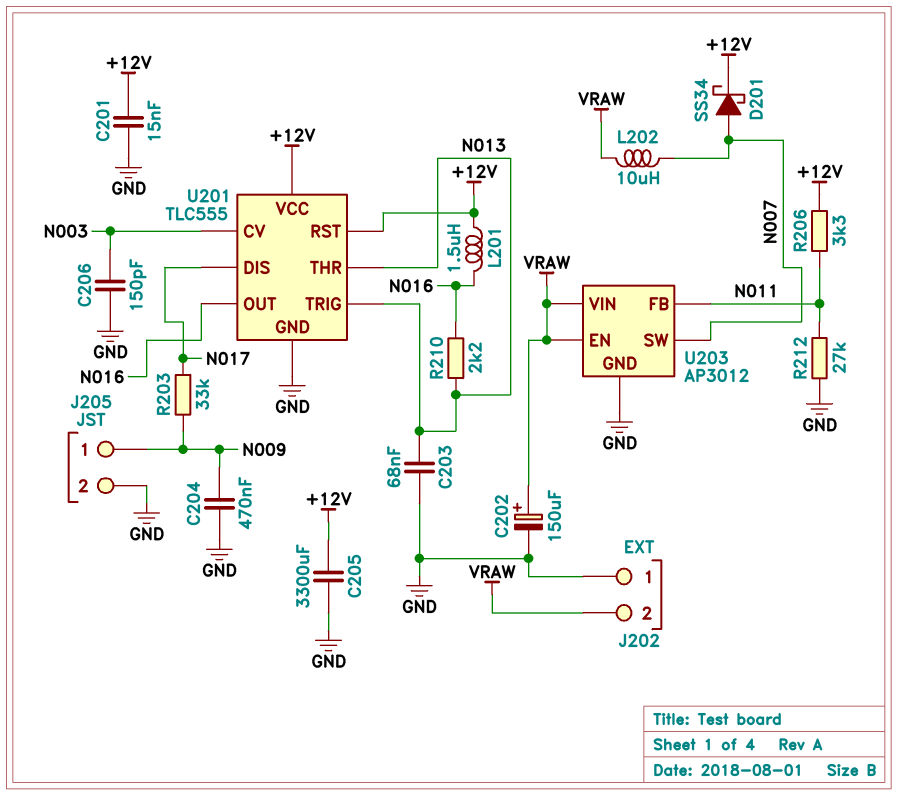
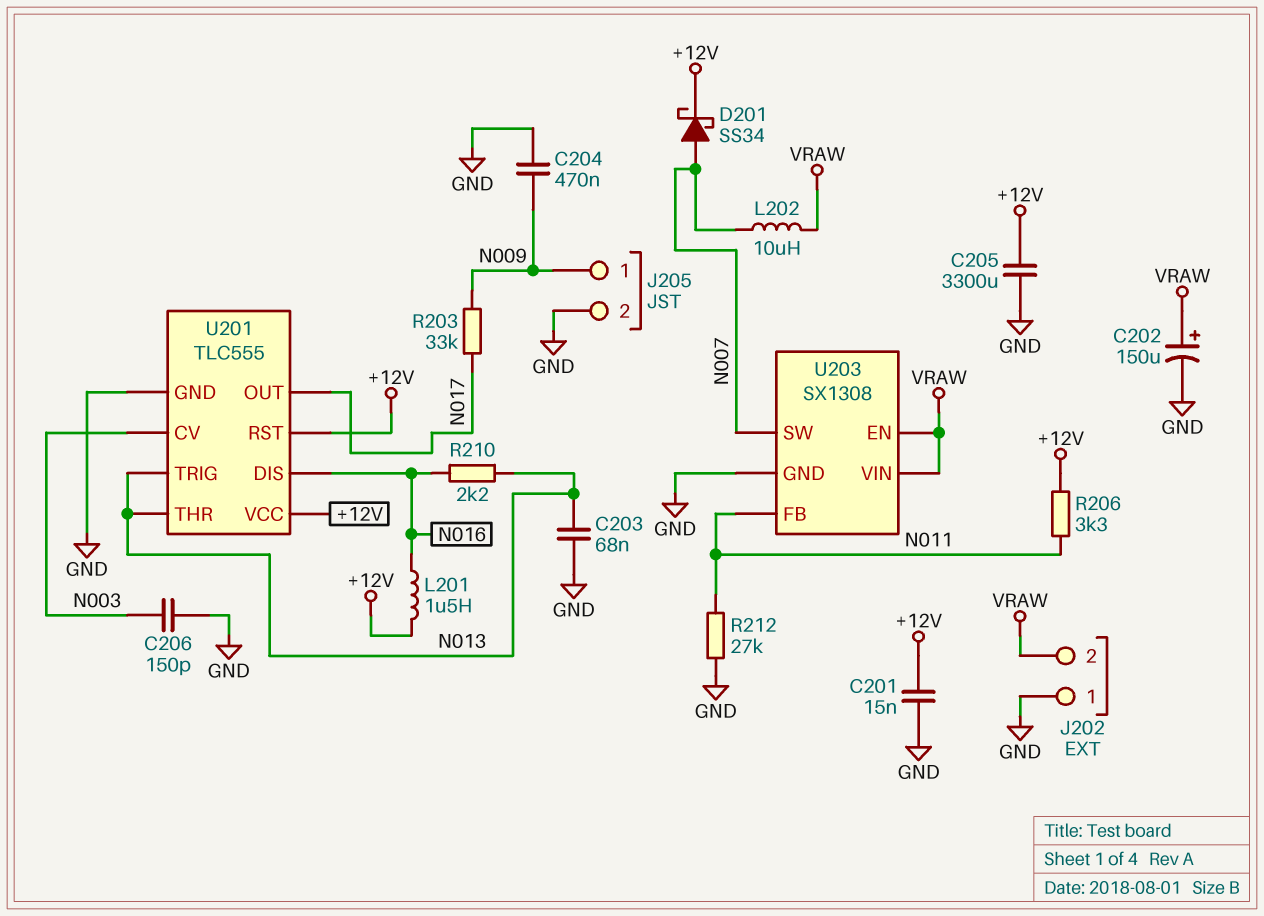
U201 pin DIS: N017 -> N016
U201 pin OUT: N016 -> N017
U203: AP3012 -> SX1308

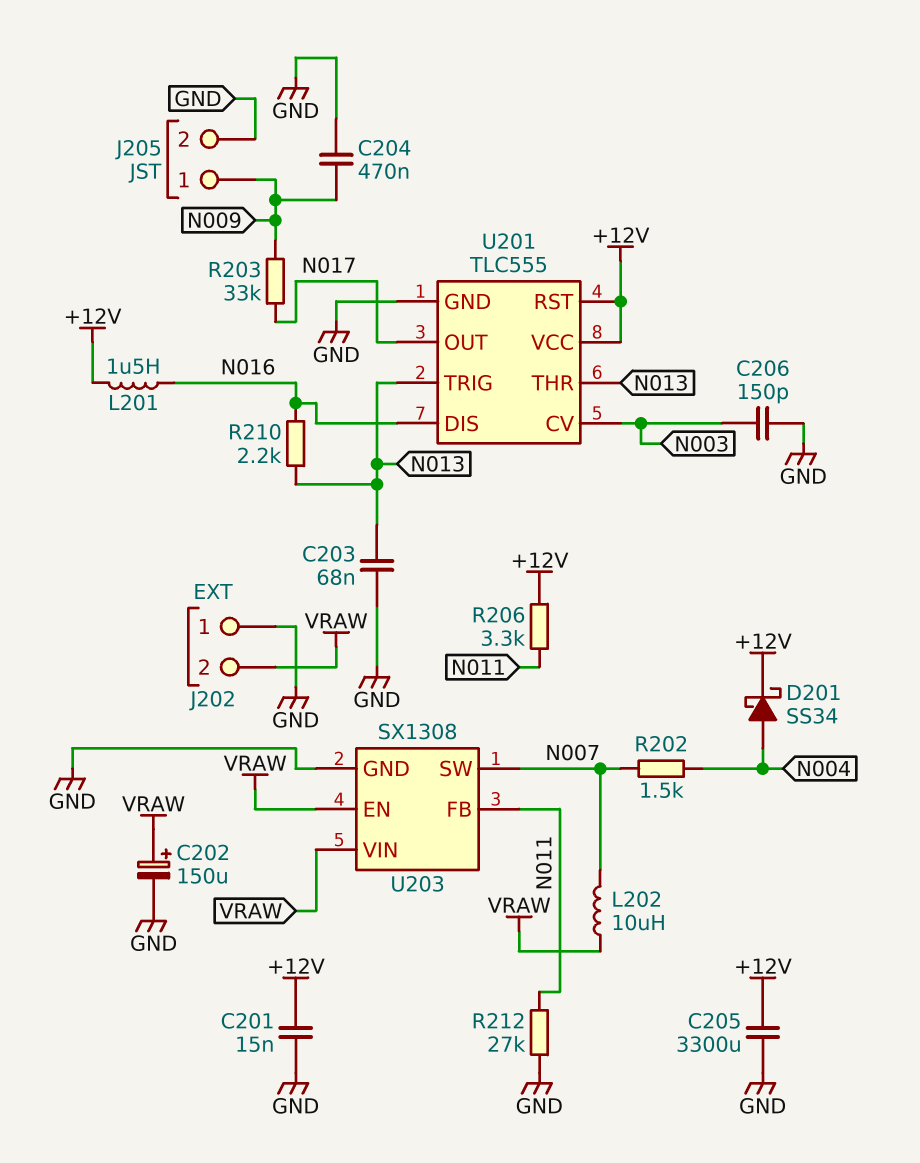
D201: schottky SS34 (A N007, K +12V) -> schottky SS34 (A N004, K +12V)
R202: none -> 1.5k (N004, N007)

